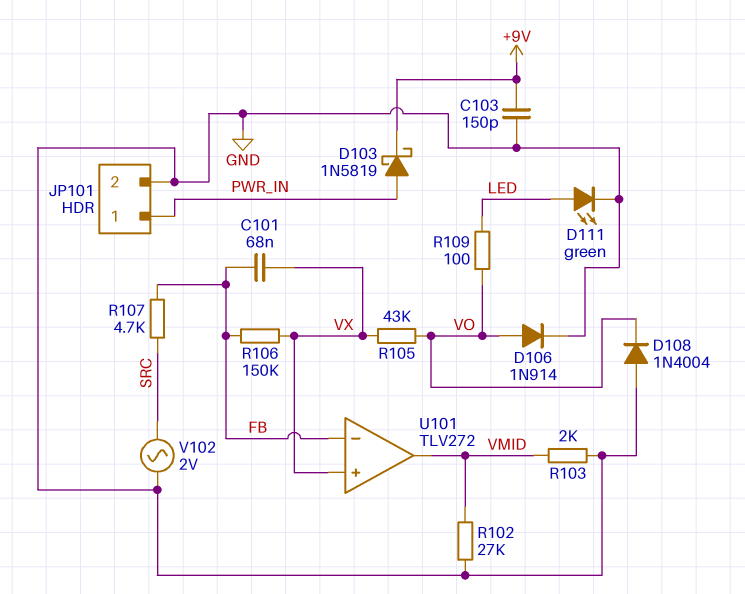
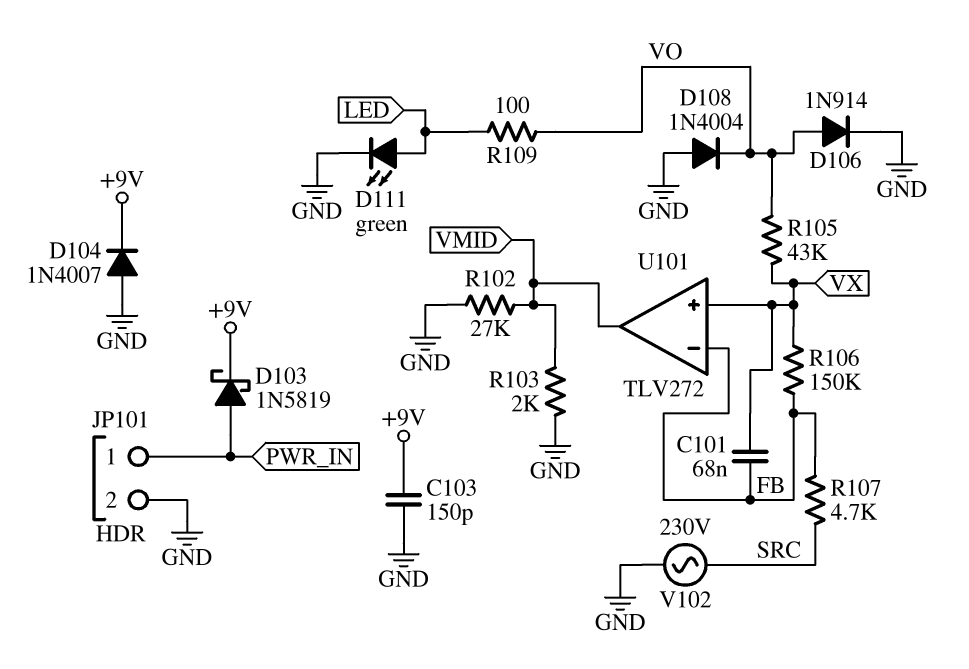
D104: none -> diode 1N4007 (A GND, K +9V)
V102: AC 2V (GND, SRC) -> AC 230V (GND, SRC)

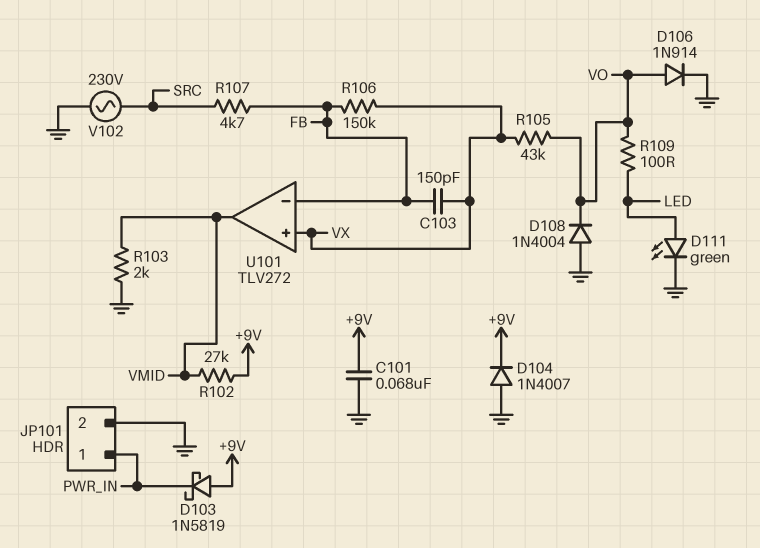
C101: 68nF (FB, VX) -> 68nF (+9V, GND)
C103: 150pF (+9V, GND) -> 150pF (FB, VX)
D103: schottky 1N5819 (A PWR_IN, K +9V) -> schottky 1N5819 (A +9V, K PWR_IN)
R102: 27k (GND, VMID) -> 27k (+9V, VMID)

